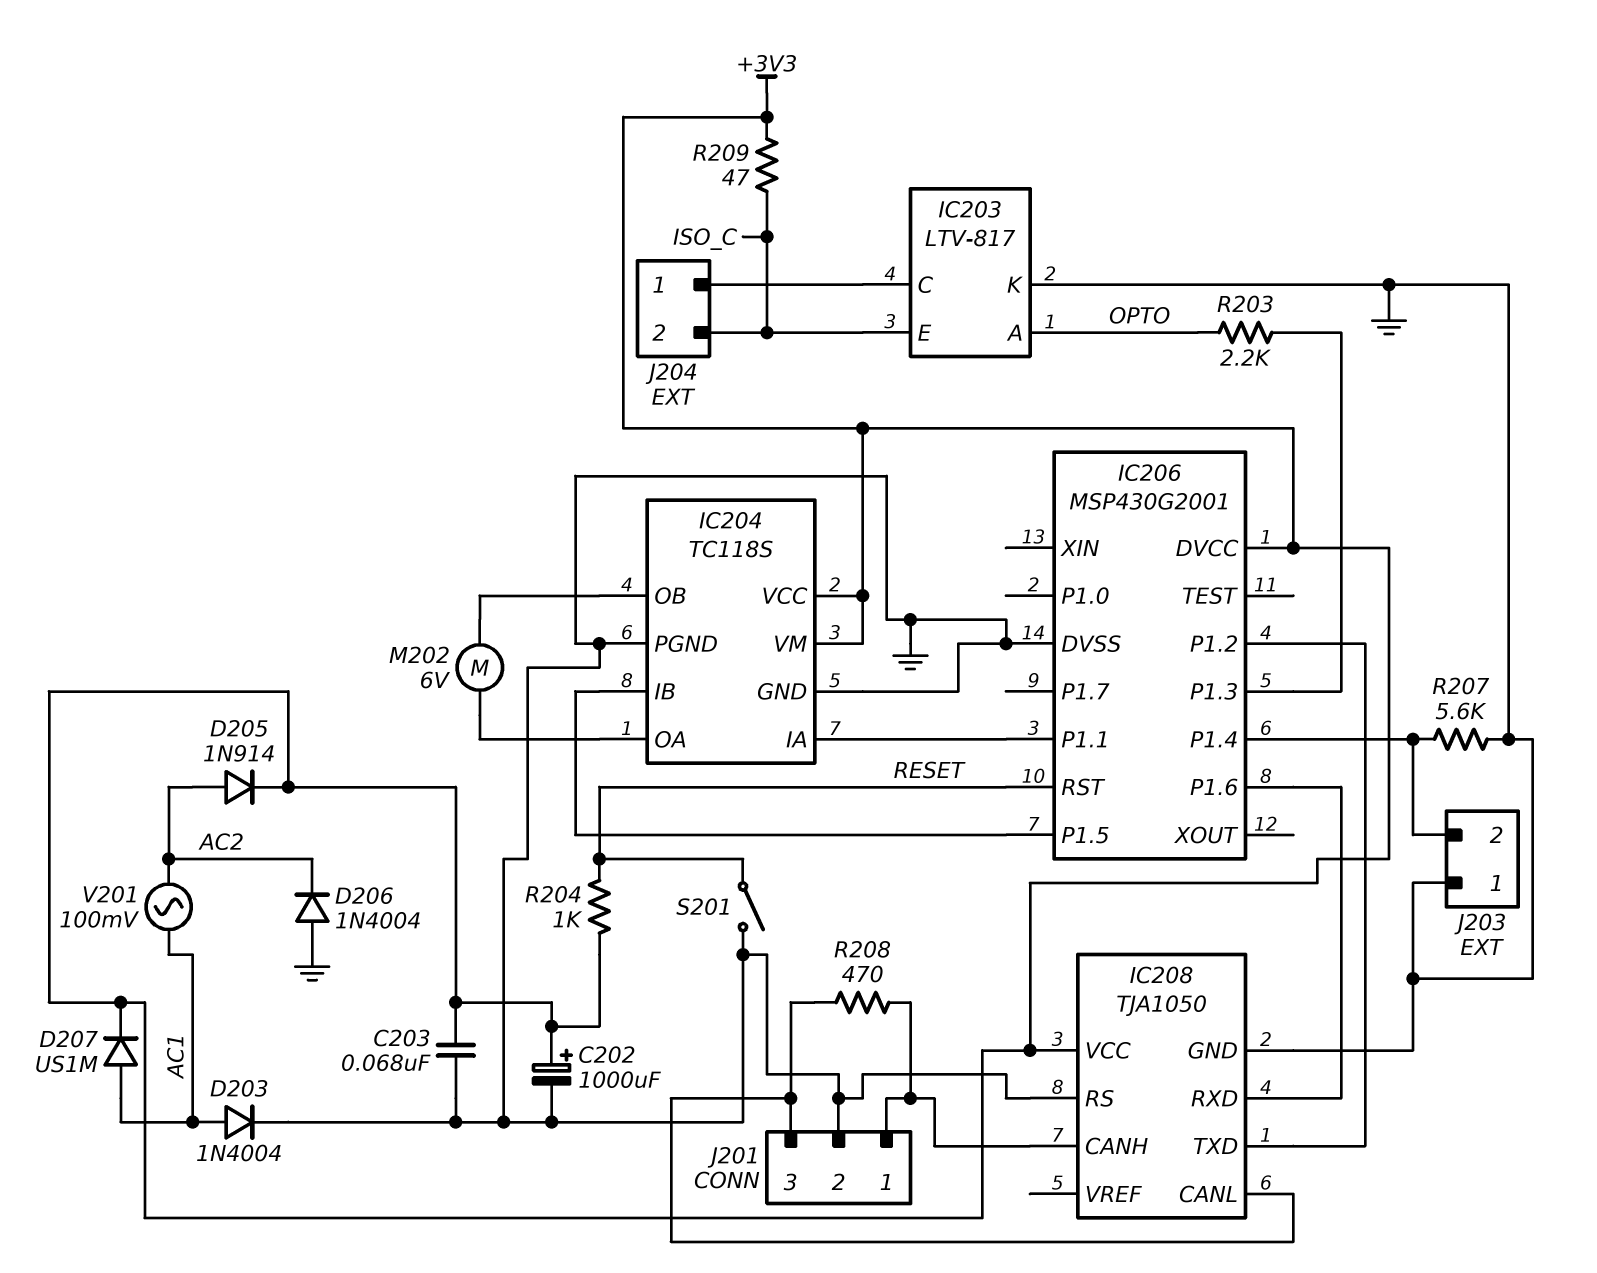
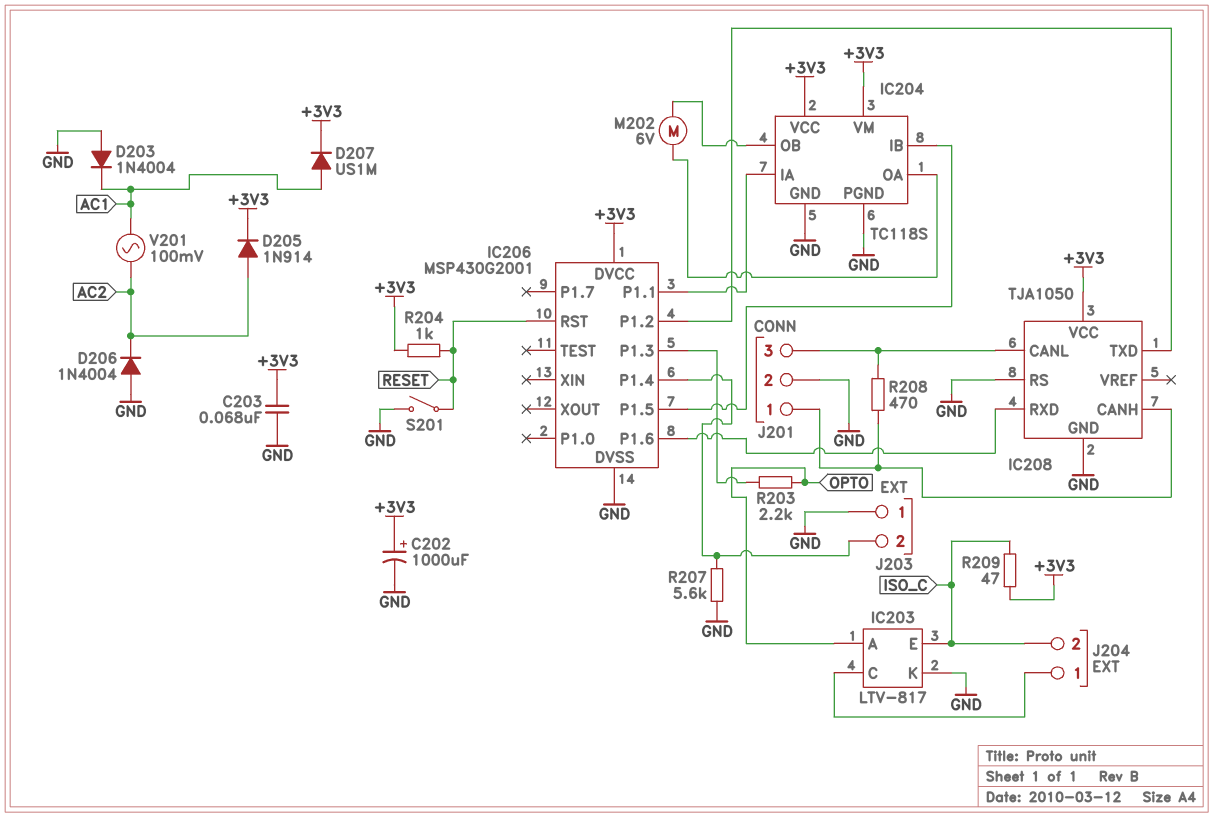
D203: diode 1N4004 (A AC1, K GND) -> diode 1N4004 (A GND, K AC1)

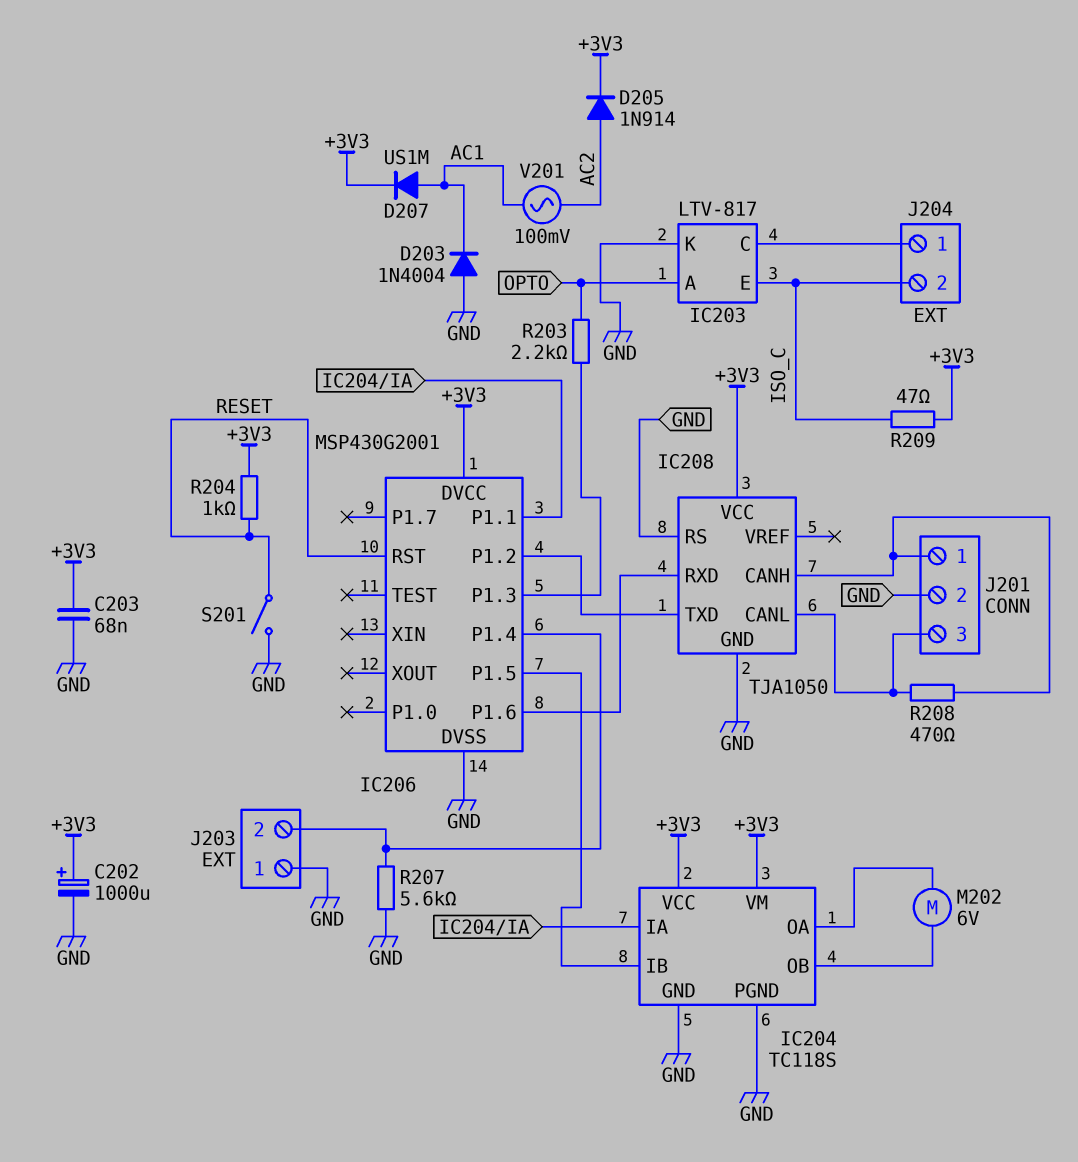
D206: diode 1N4004 (A GND, K AC2) -> none

